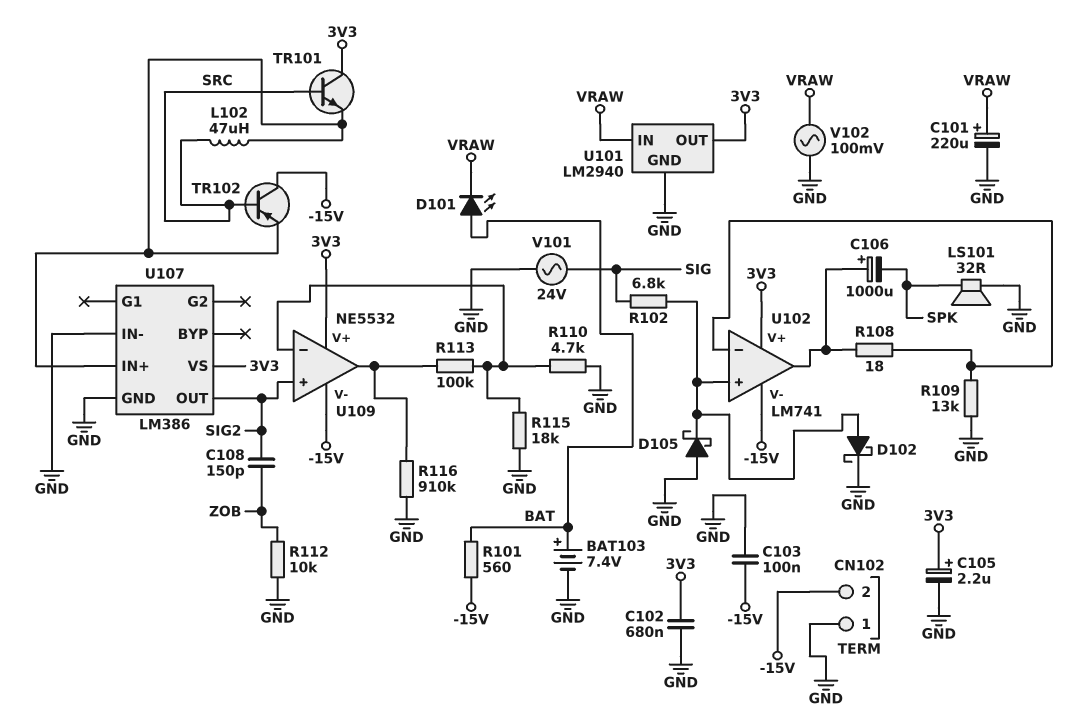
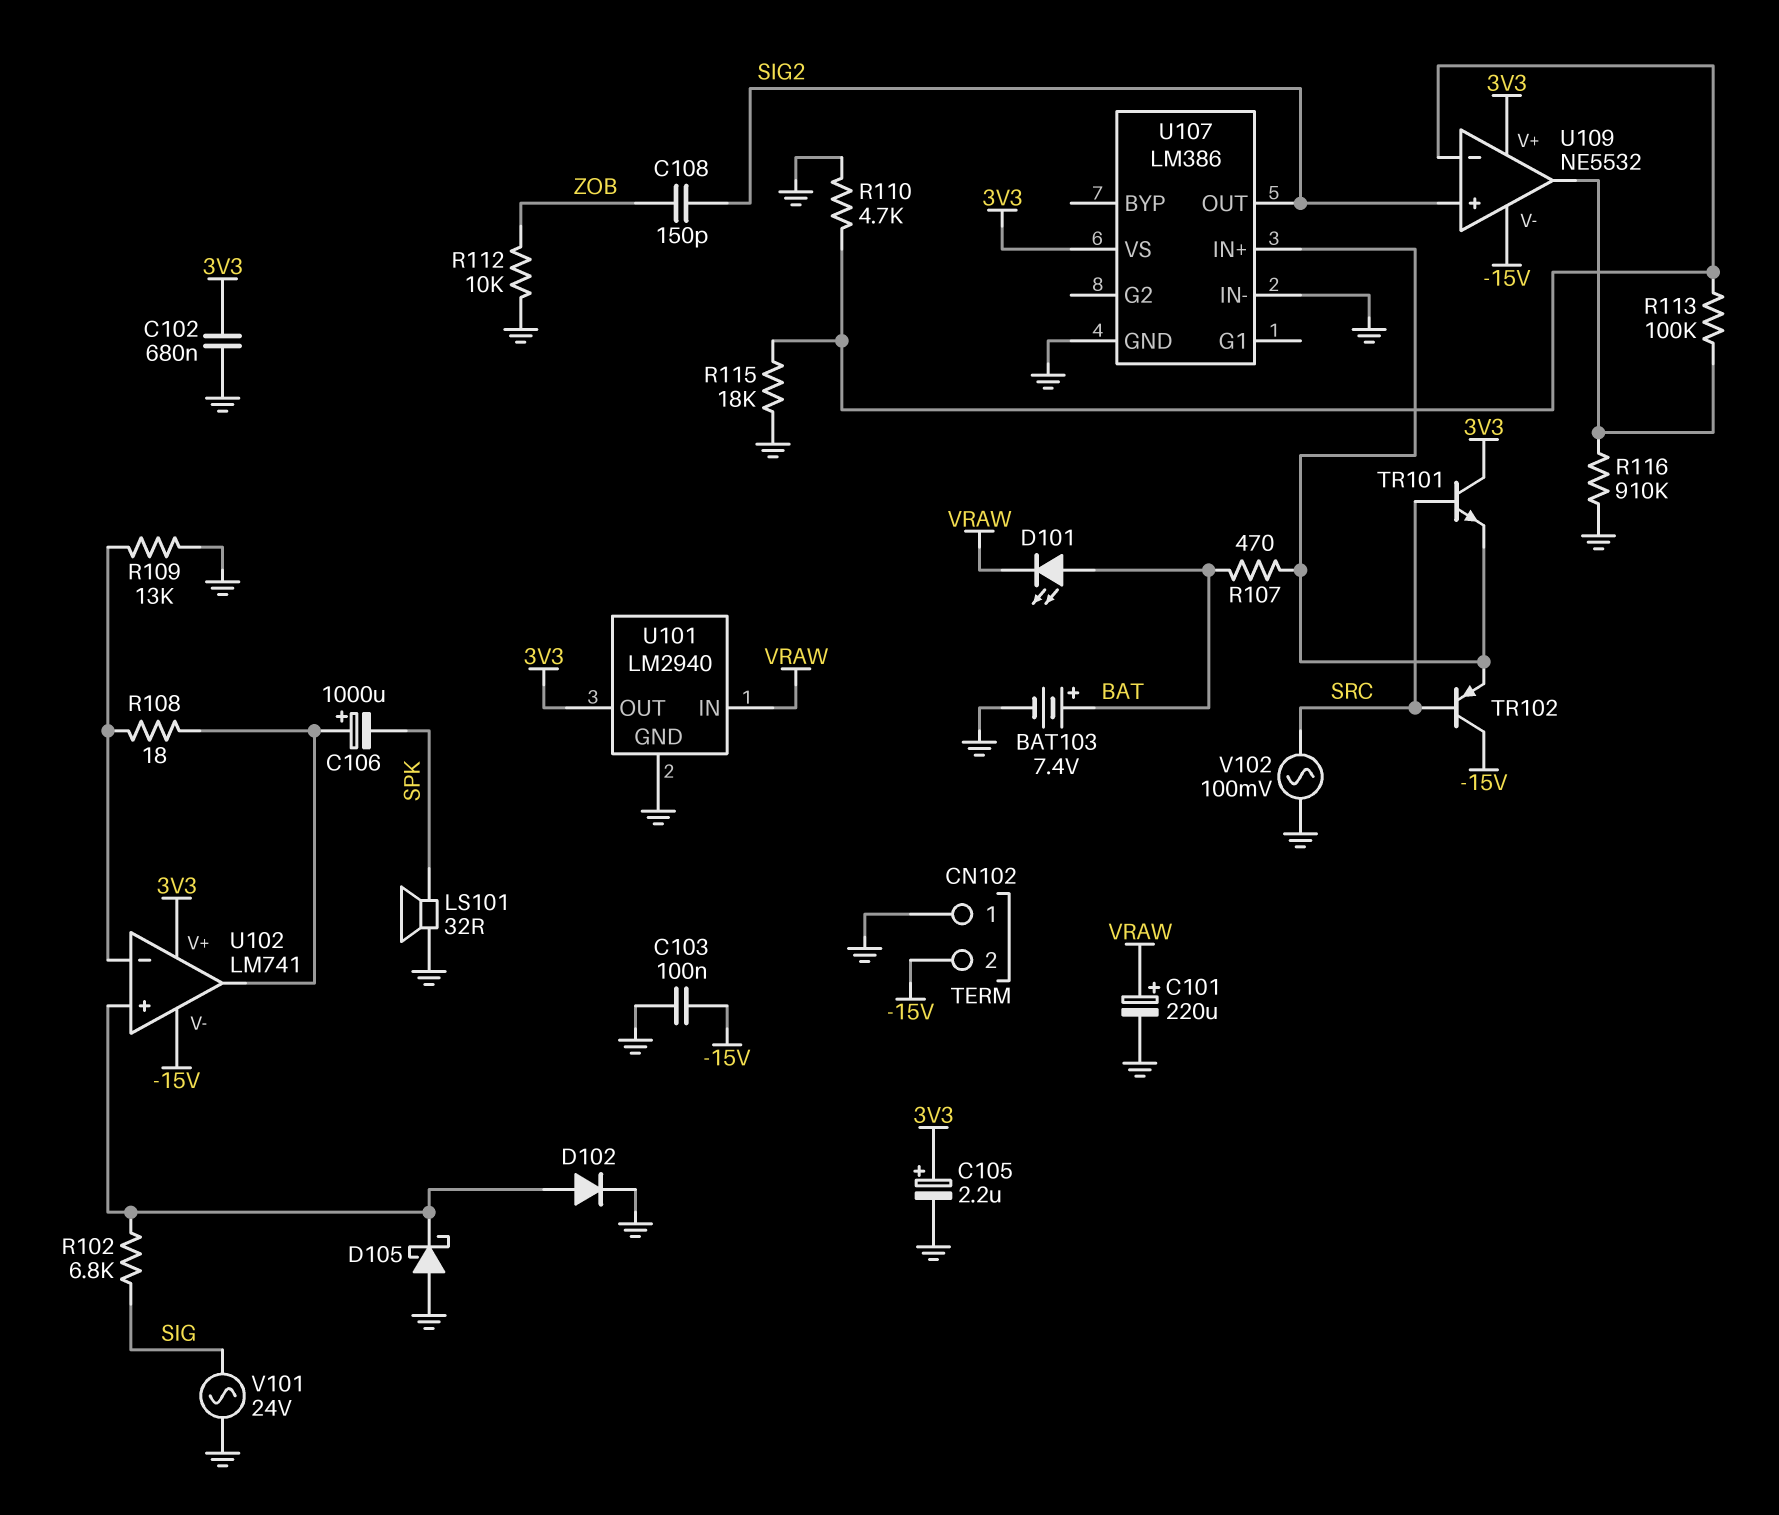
D102: schottky (A U102/in+, K GND) -> diode (A U102/in+, K GND)
L102: 47uH (SRC, U107/IN+) -> none
R101: 560 (-15V, BAT) -> none
R107: none -> 470 (BAT, U107/IN+)
V102: AC 100mV (GND, VRAW) -> AC 100mV (GND, SRC)

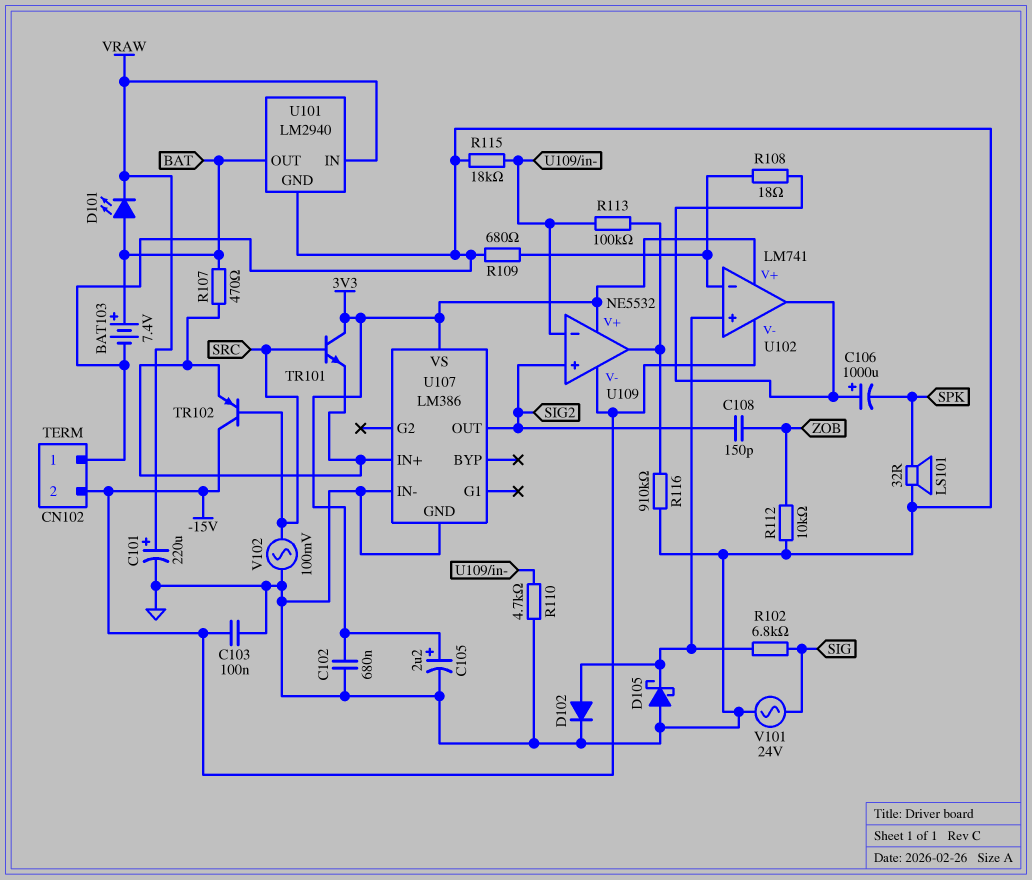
R109: 13k (GND, U102/in-) -> 680 (GND, U102/in-)
U101 pin OUT: 3V3 -> BAT

